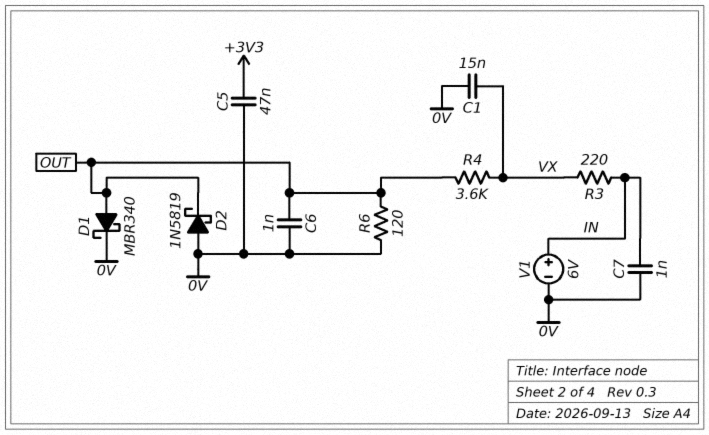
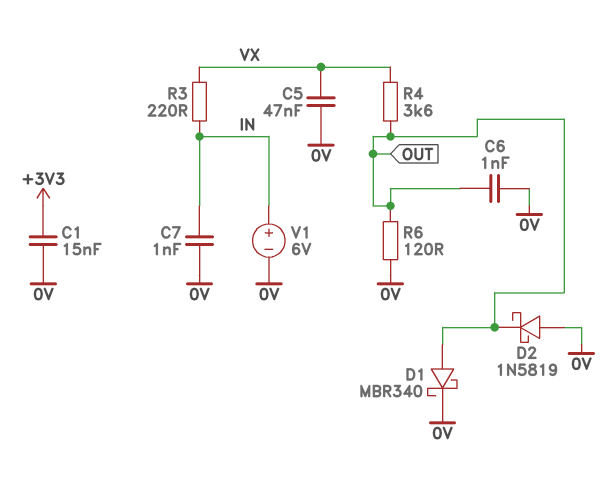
C1: 15nF (0V, VX) -> 15nF (+3V3, 0V)
C5: 47nF (+3V3, 0V) -> 47nF (0V, VX)

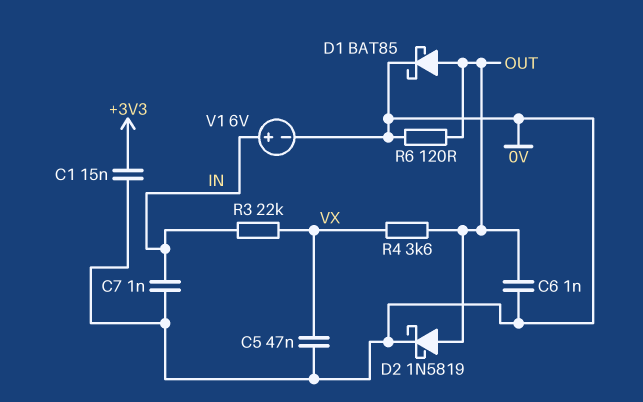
D1: schottky MBR340 (A OUT, K 0V) -> schottky BAT85 (A OUT, K 0V)
D2: schottky 1N5819 (A 0V, K OUT) -> schottky 1N5819 (A OUT, K 0V)
R3: 220 (IN, VX) -> 22k (IN, VX)

